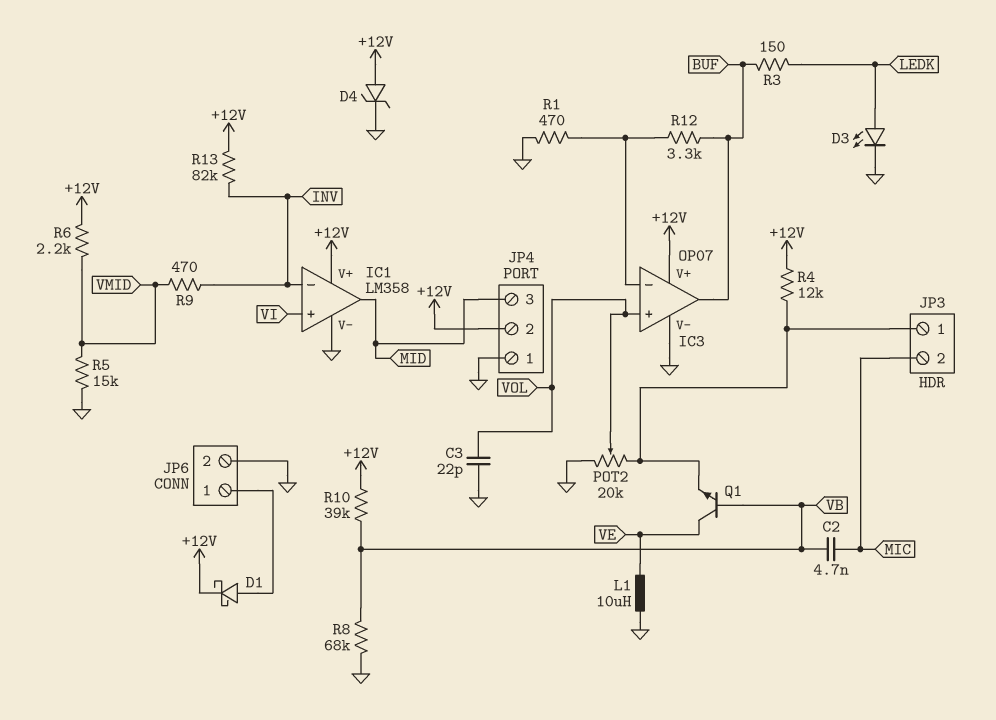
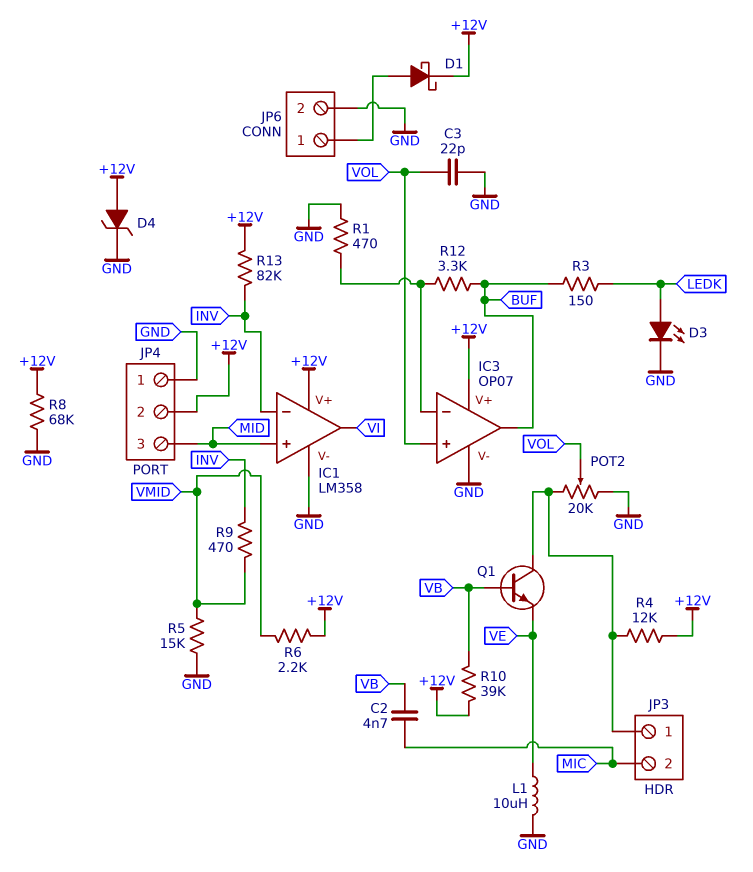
IC1 pin in+: VI -> MID
IC1 pin out: MID -> VI
Q1: NPN (B VB, C VE, E JP3/1) -> NPN (B VB, C JP3/1, E VE)
R8: 68k (GND, VB) -> 68k (+12V, GND)

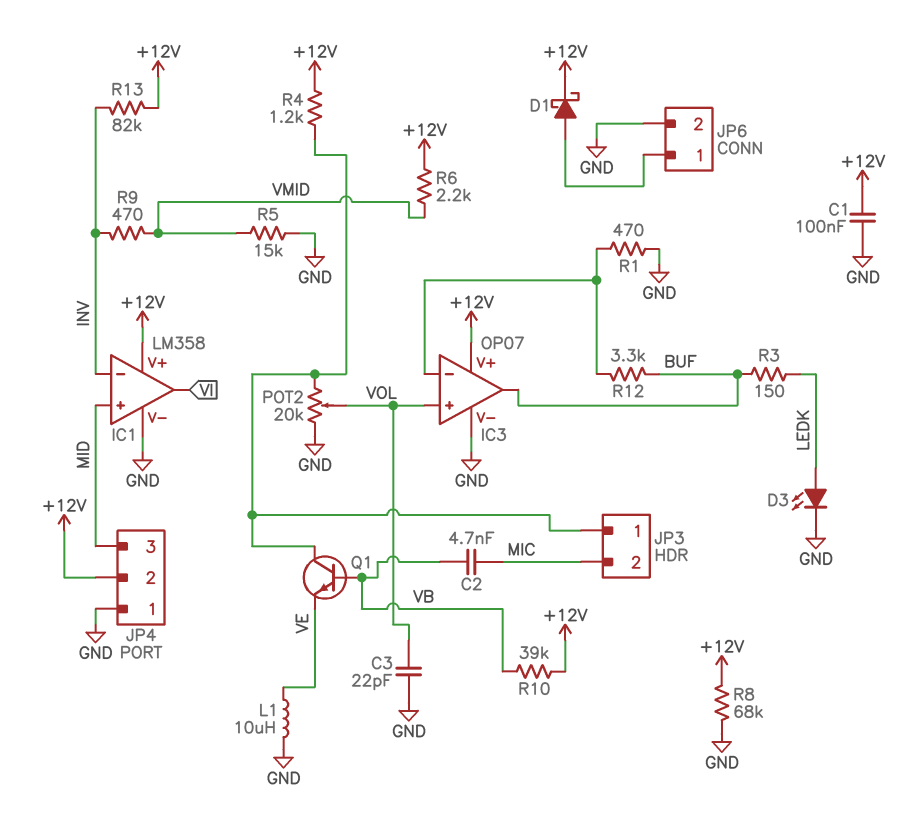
C1: none -> 100nF (+12V, GND)
D4: zener (A +12V, K GND) -> none
R4: 12k (+12V, JP3/1) -> 1.2k (+12V, JP3/1)

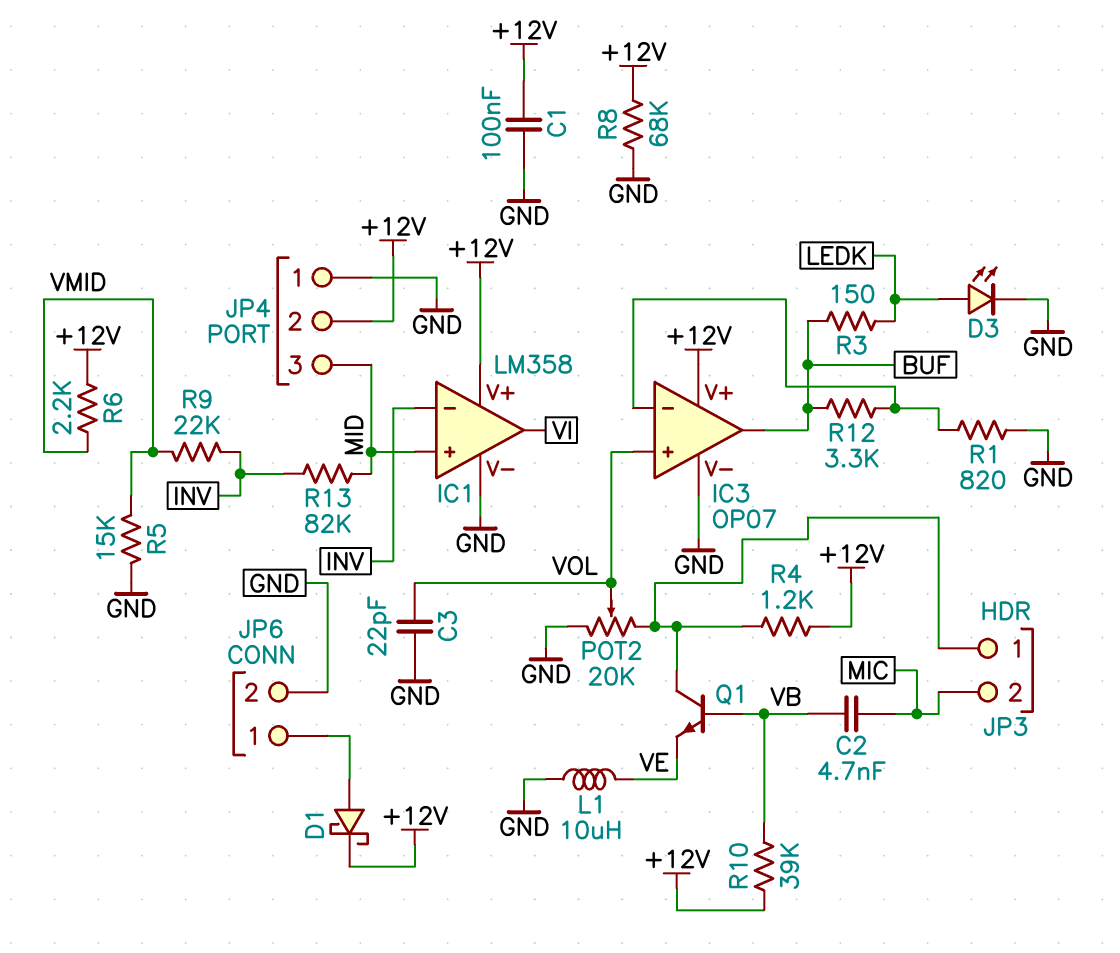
R1: 470 (GND, IC3/in-) -> 820 (GND, IC3/in-)
R9: 470 (INV, VMID) -> 22k (INV, VMID)
R13: 82k (+12V, INV) -> 82k (INV, MID)

